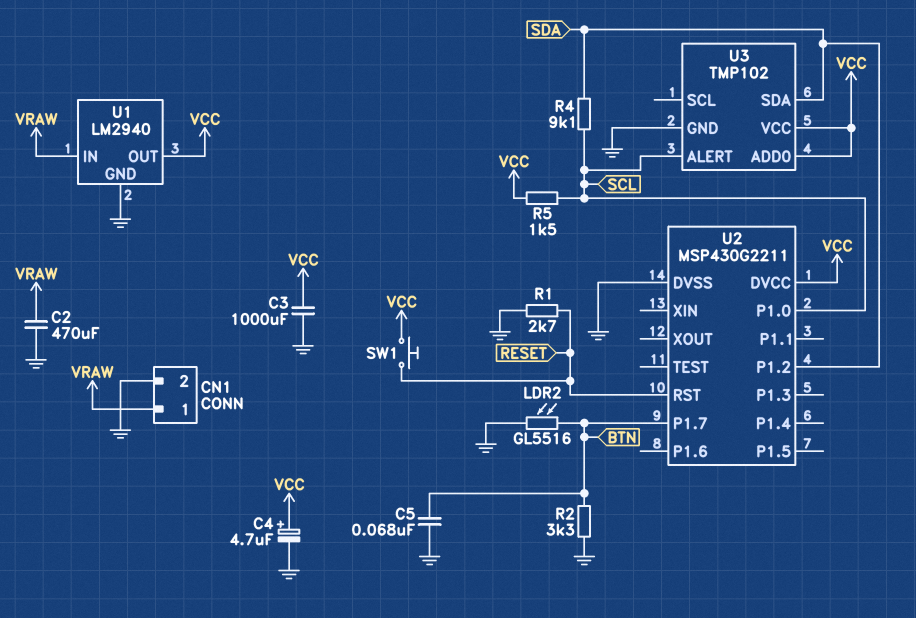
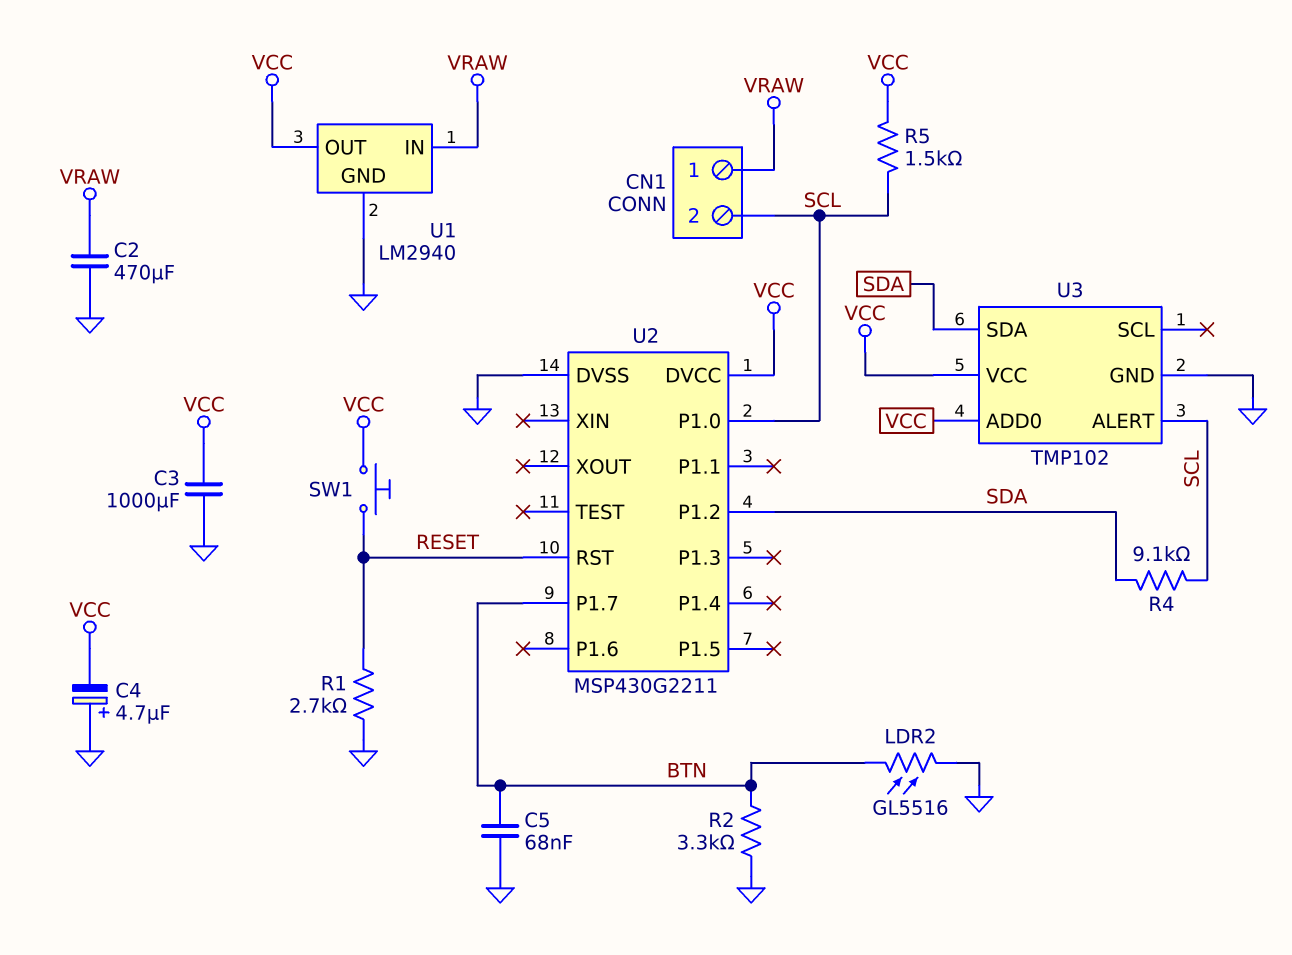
C4: 4.7uF (plus VCC, minus GND) -> 4.7uF (plus GND, minus VCC)
CN1 pin 2: GND -> SCL

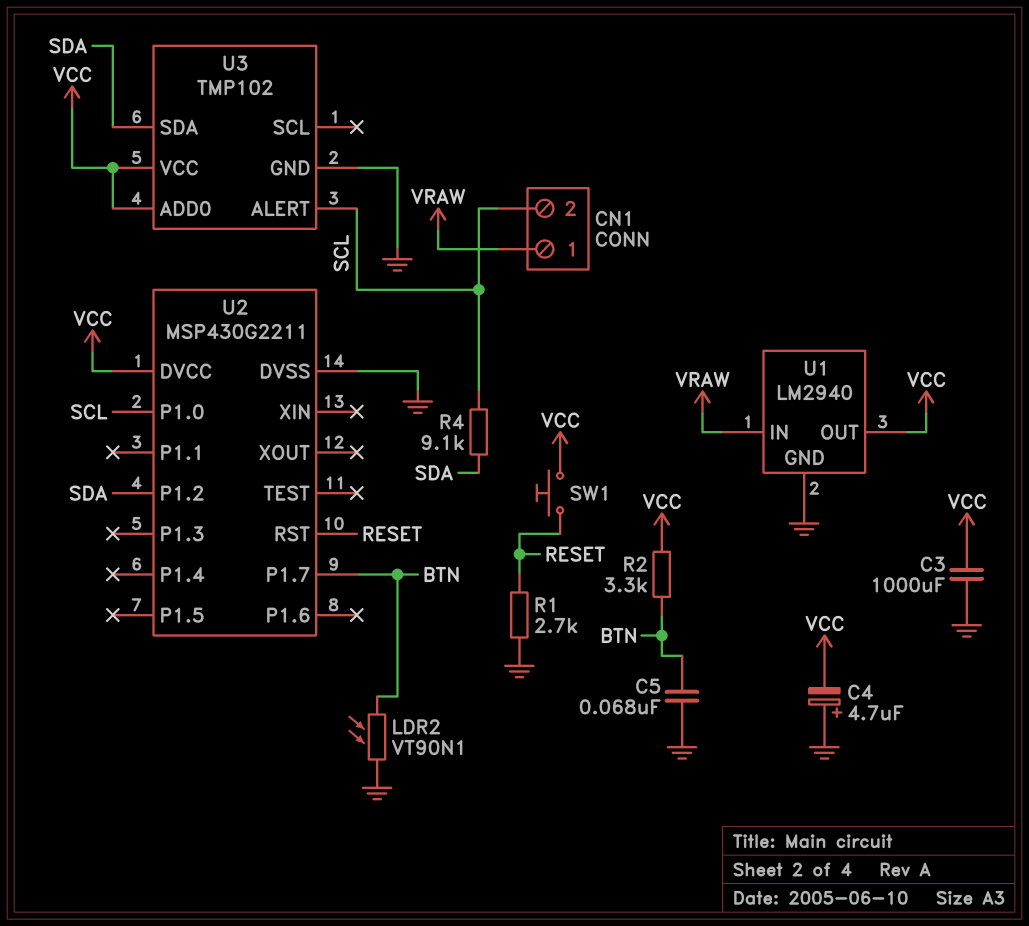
C2: 470uF (GND, VRAW) -> none
LDR2: GL5516 (BTN, GND) -> VT90N1 (BTN, GND)
R2: 3.3k (BTN, GND) -> 3.3k (BTN, VCC)
R5: 1.5k (SCL, VCC) -> none

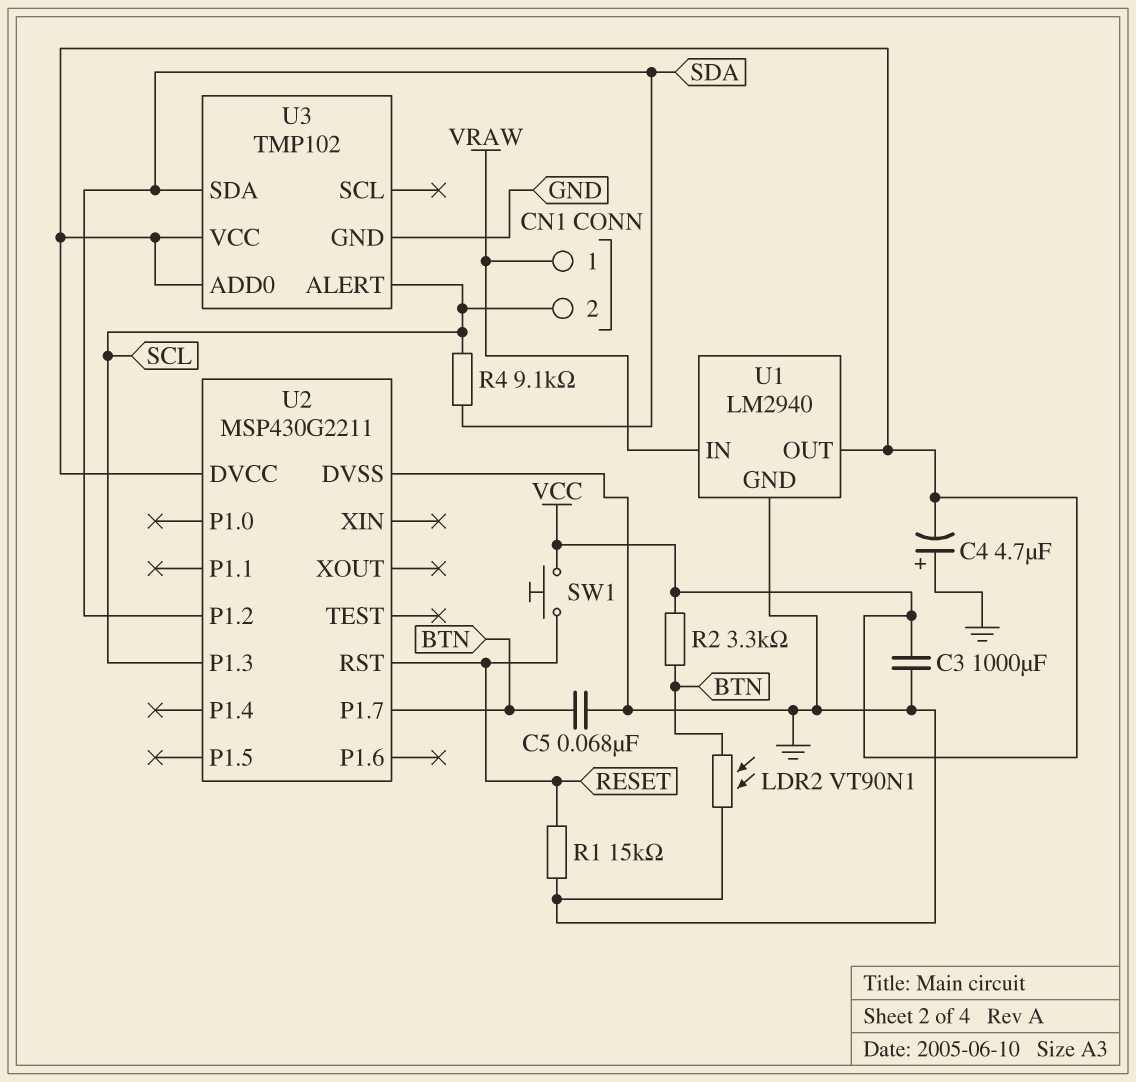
R1: 2.7k (GND, RESET) -> 15k (GND, RESET)
U2 pin P1.0: SCL -> none
U2 pin P1.3: none -> SCL

